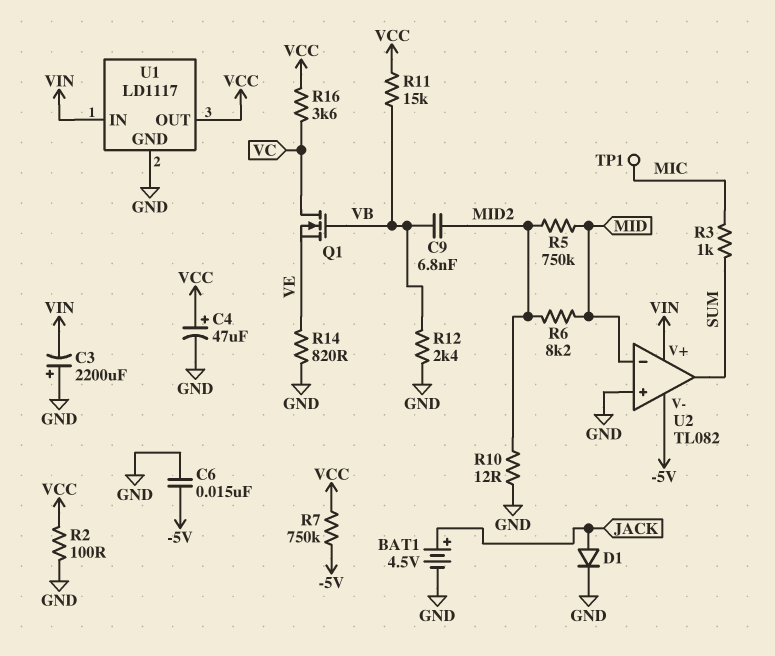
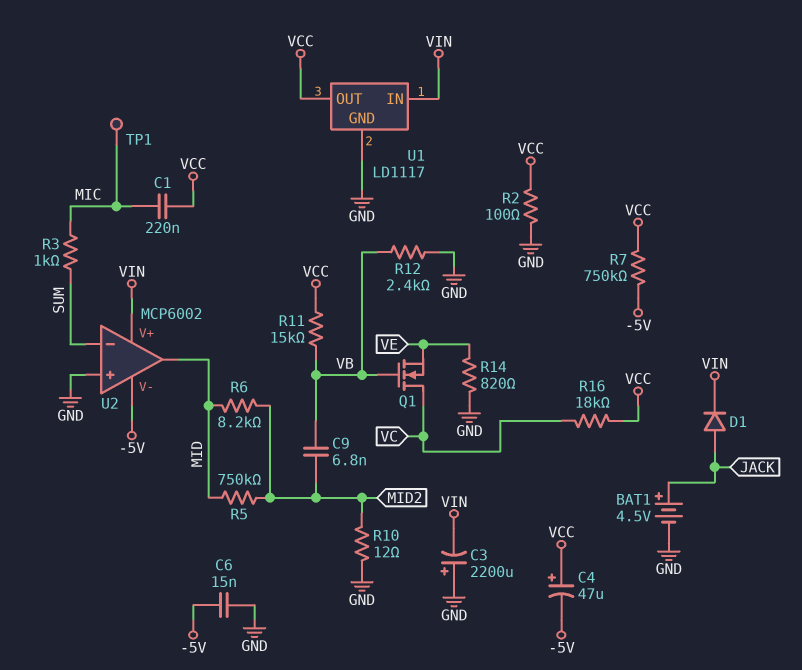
C1: none -> 220nF (MIC, VCC)
C4: 47uF (plus VCC, minus GND) -> 47uF (plus VCC, minus -5V)
D1: diode (A JACK, K GND) -> diode (A JACK, K VIN)
R16: 3.6k (VC, VCC) -> 18k (VC, VCC)
U2: TL082 -> MCP6002
U2 pin in-: MID -> SUM
U2 pin out: SUM -> MID

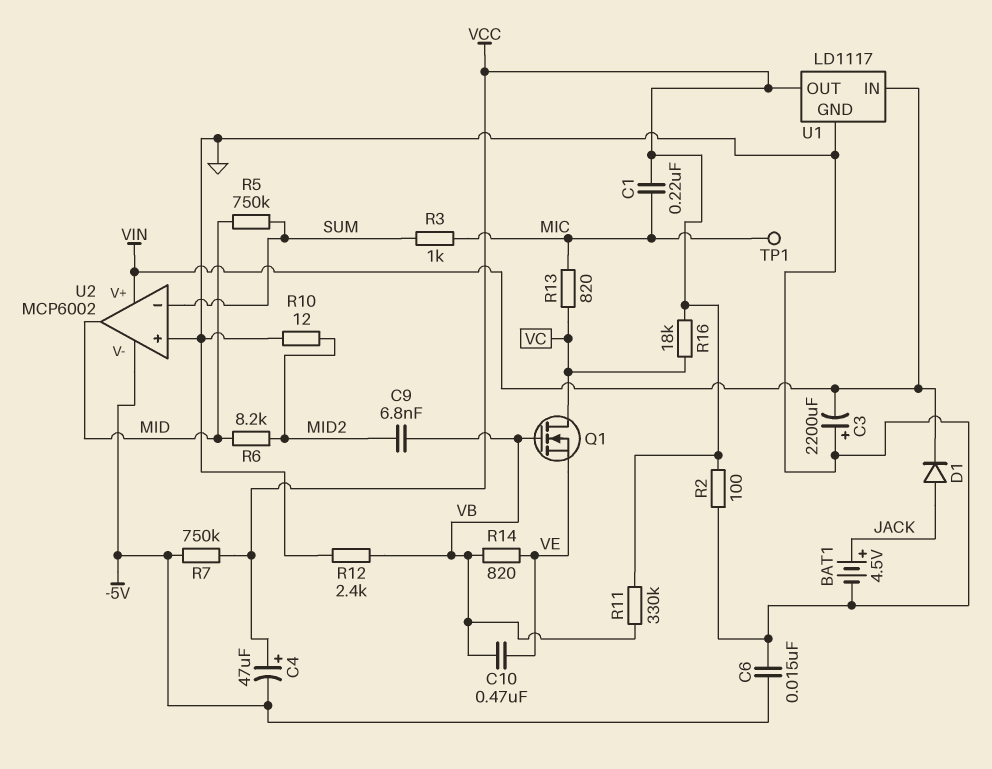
C10: none -> 470nF (VB, VE)
R5: 750k (MID, MID2) -> 750k (MID, SUM)
R11: 15k (VB, VCC) -> 330k (VB, VCC)
R13: none -> 820 (MIC, VC)
R14: 820 (GND, VE) -> 820 (VB, VE)

